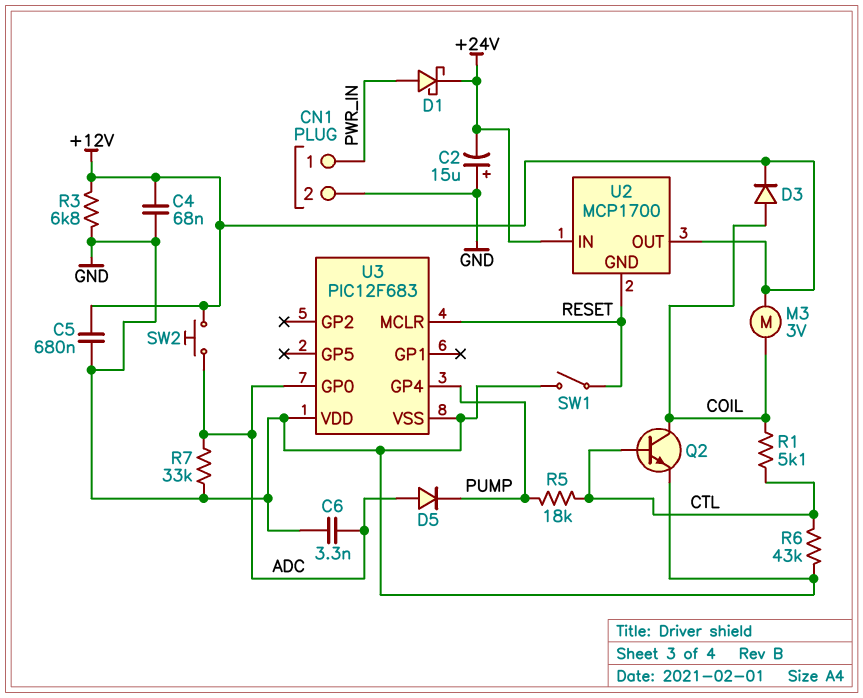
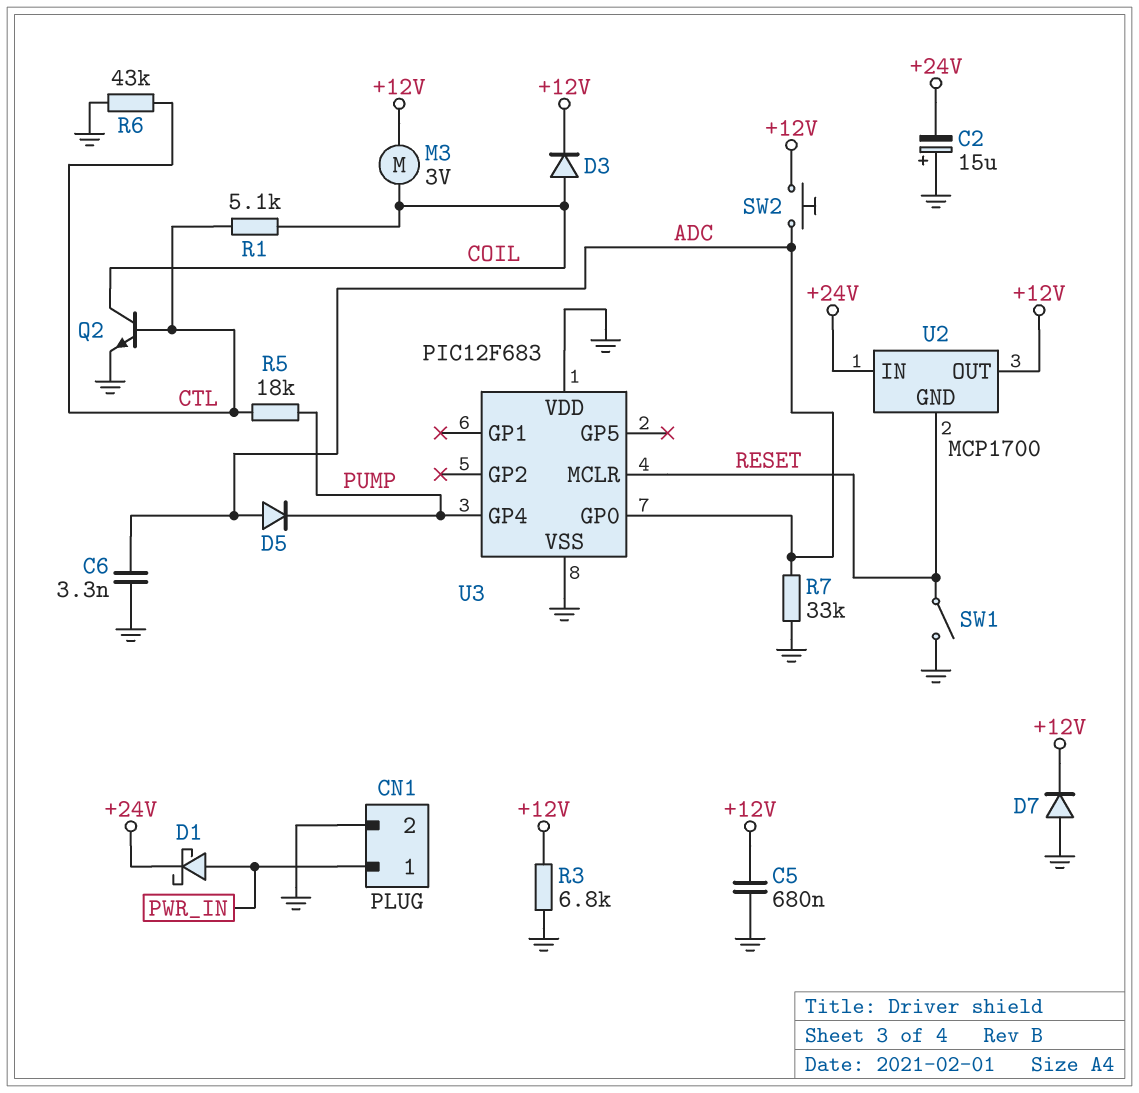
C4: 68nF (+12V, GND) -> none
D7: none -> diode (A GND, K +12V)

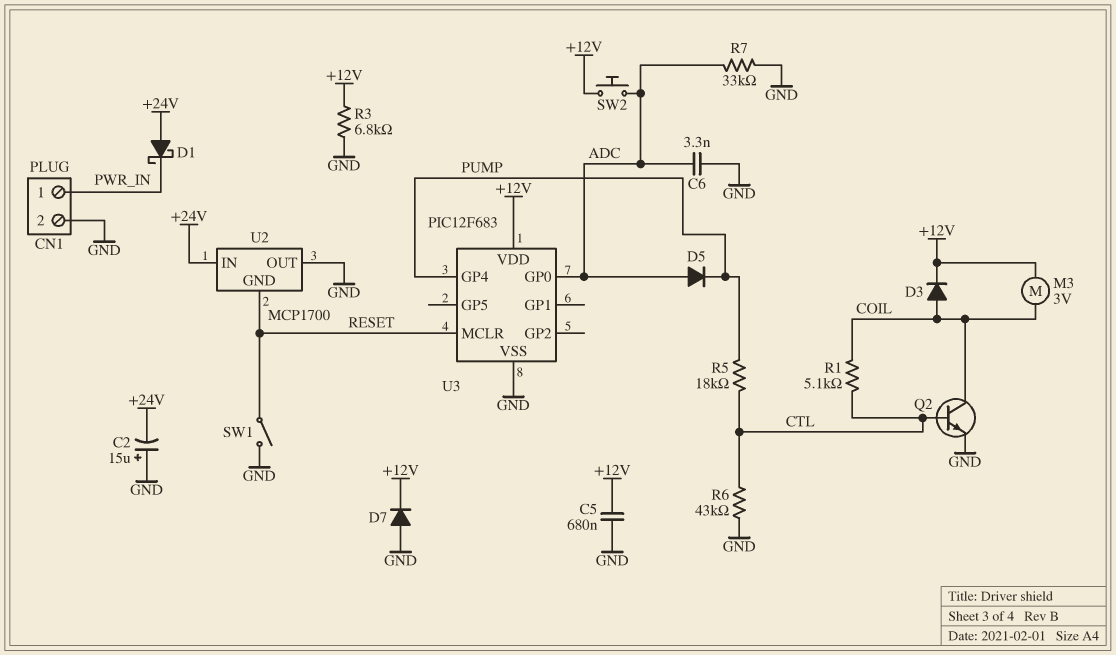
D1: schottky (A PWR_IN, K +24V) -> schottky (A +24V, K PWR_IN)
U2 pin OUT: +12V -> GND
U3 pin VDD: GND -> +12V

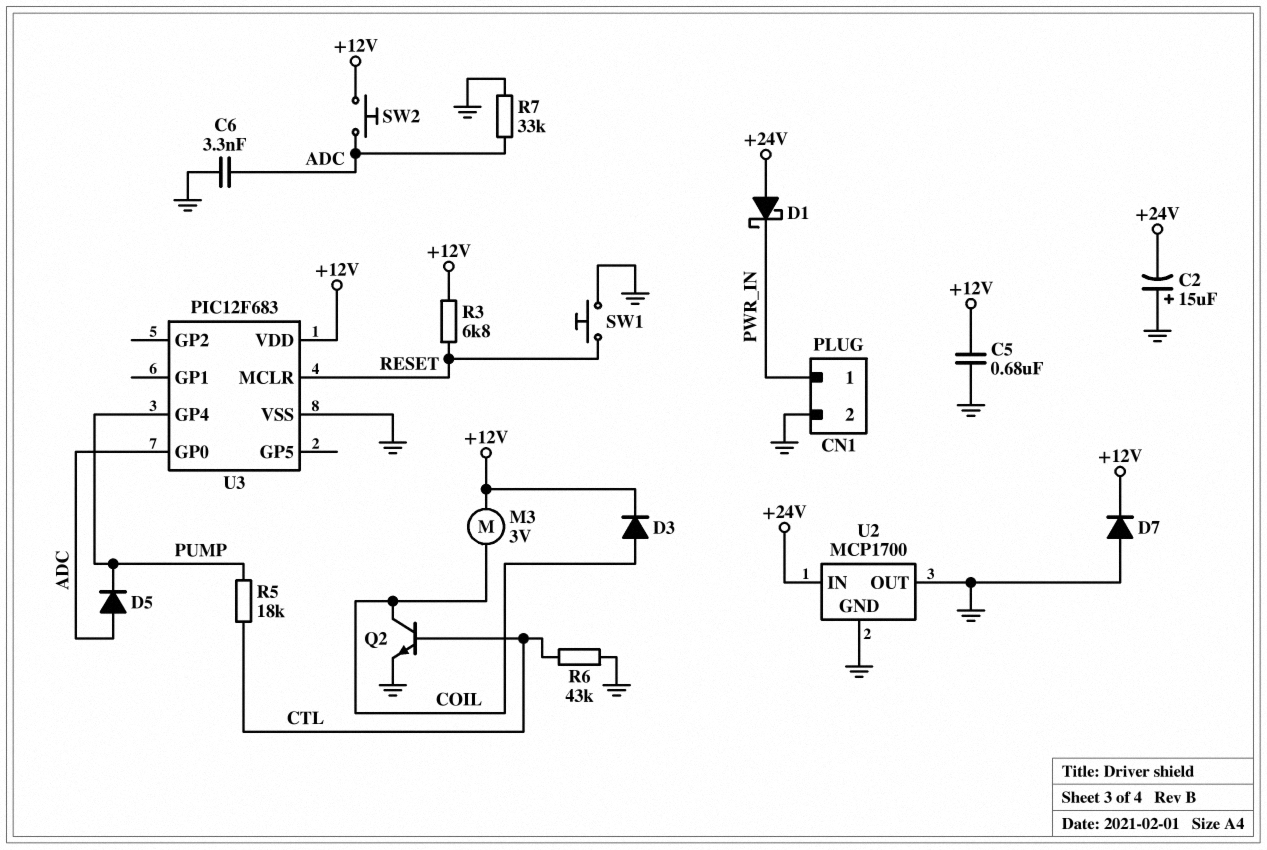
R1: 5.1k (COIL, CTL) -> none
R3: 6.8k (+12V, GND) -> 6.8k (+12V, RESET)
SW1: switch (GND, RESET) -> button (GND, RESET)
U2 pin GND: RESET -> GND

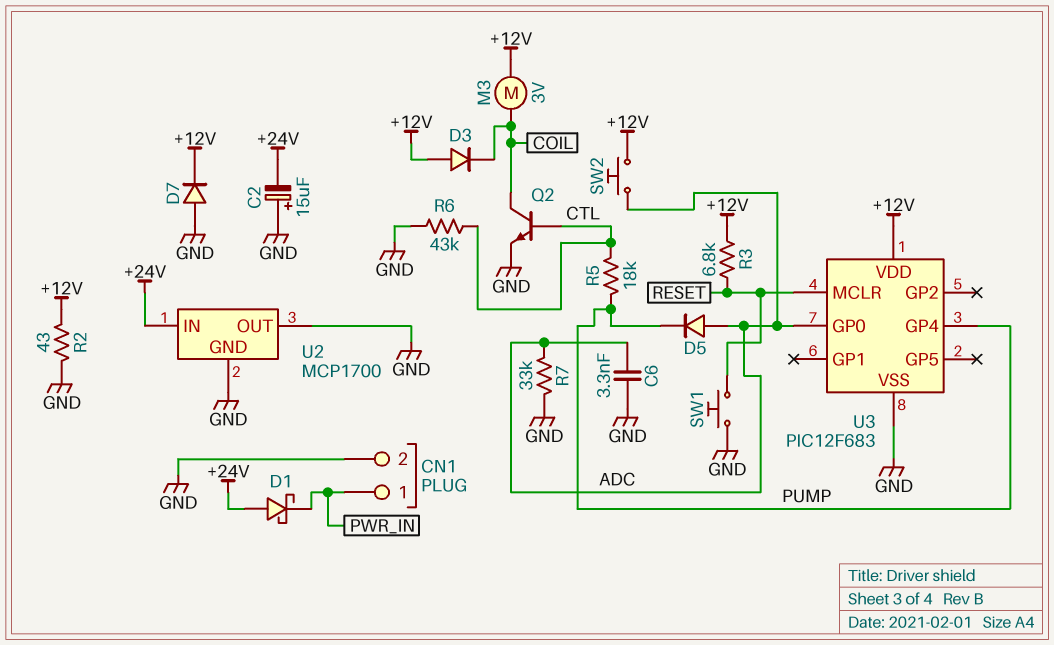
C5: 680nF (+12V, GND) -> none
D3: diode (A COIL, K +12V) -> diode (A +12V, K COIL)
R2: none -> 43 (+12V, GND)

